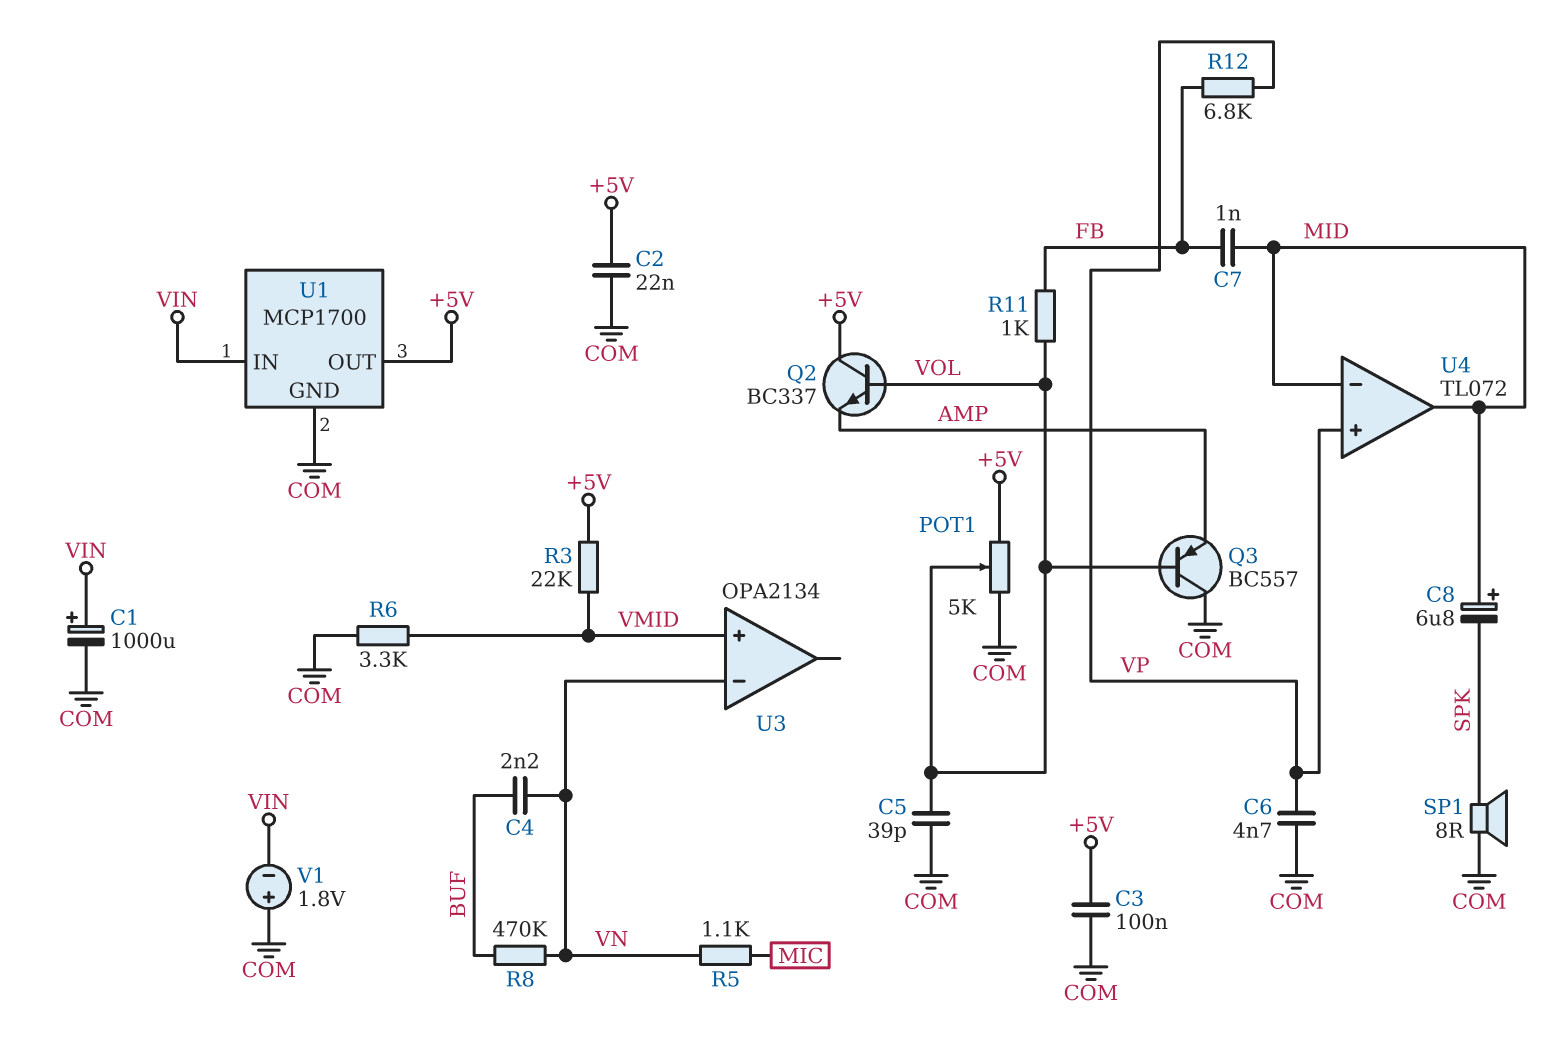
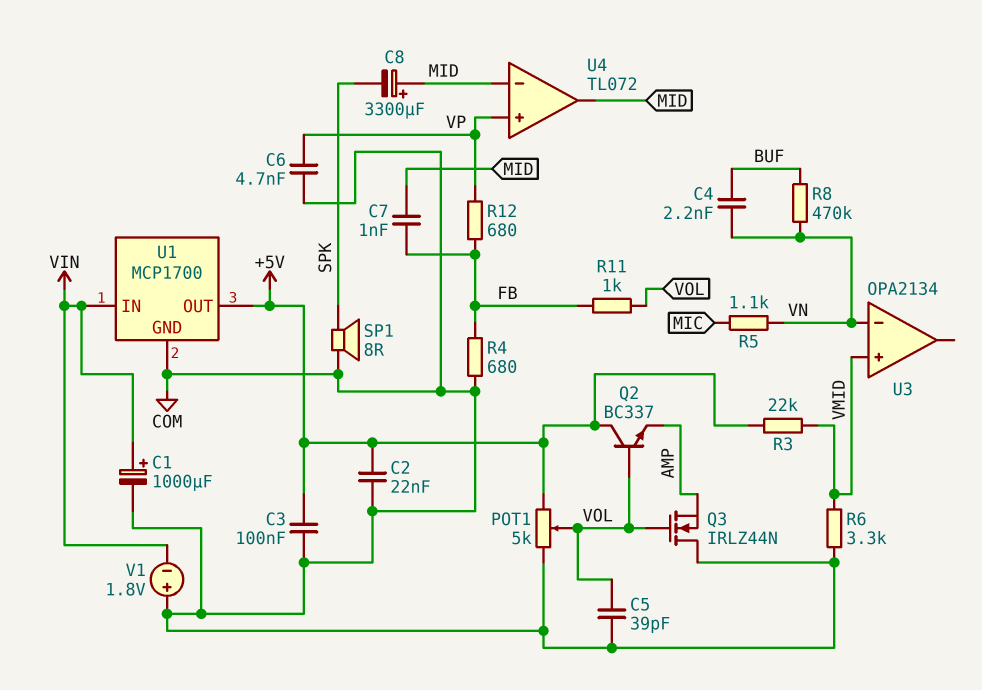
C8: 6.8uF (plus MID, minus SPK) -> 3300uF (plus MID, minus SPK)
Q3: PNP BC557 (B VOL, C COM, E AMP) -> NMOS IRLZ44N (G VOL, D COM, S AMP)
R4: none -> 680 (COM, FB)
R12: 6.8k (FB, VP) -> 680 (FB, VP)

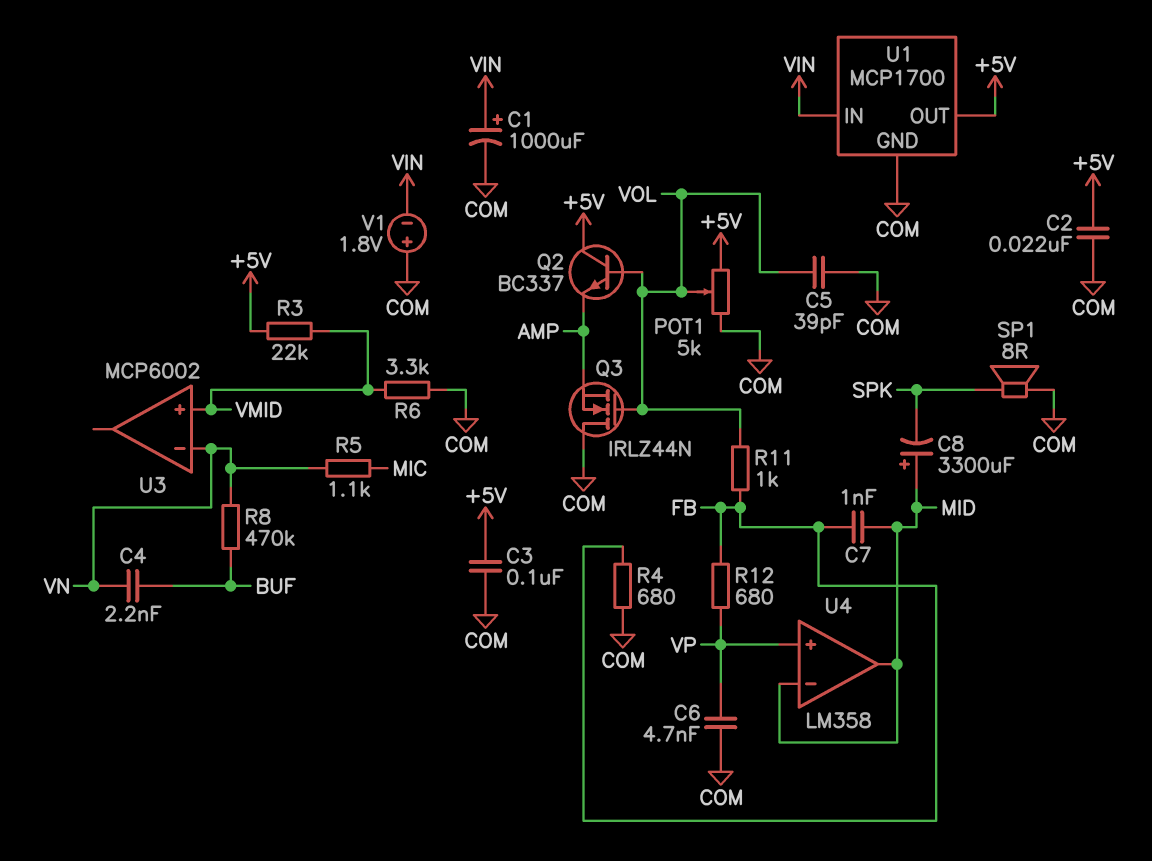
U3: OPA2134 -> MCP6002
U4: TL072 -> LM358

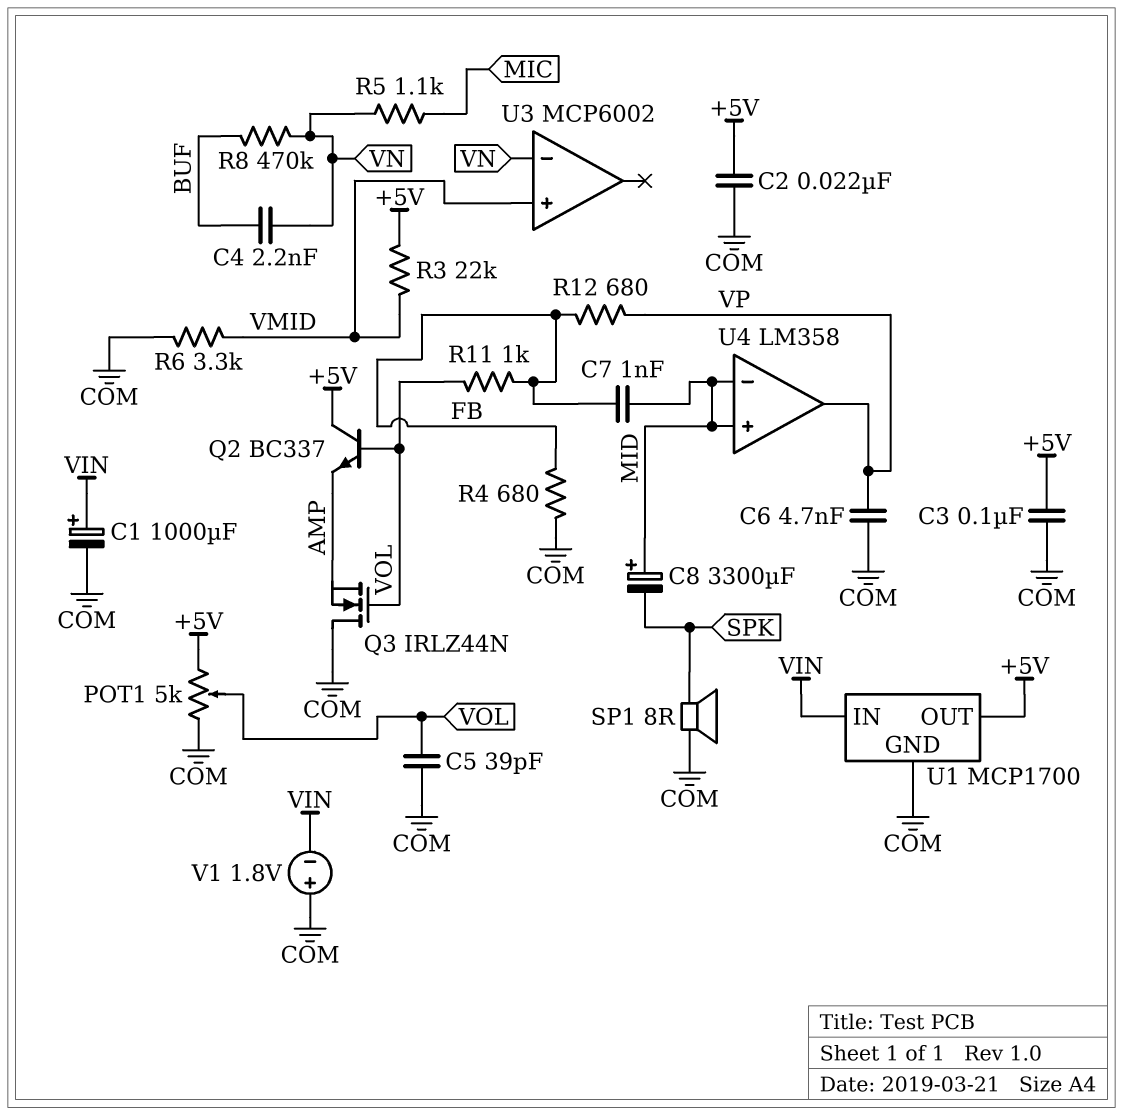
U4 pin in+: VP -> MID
U4 pin out: MID -> VP

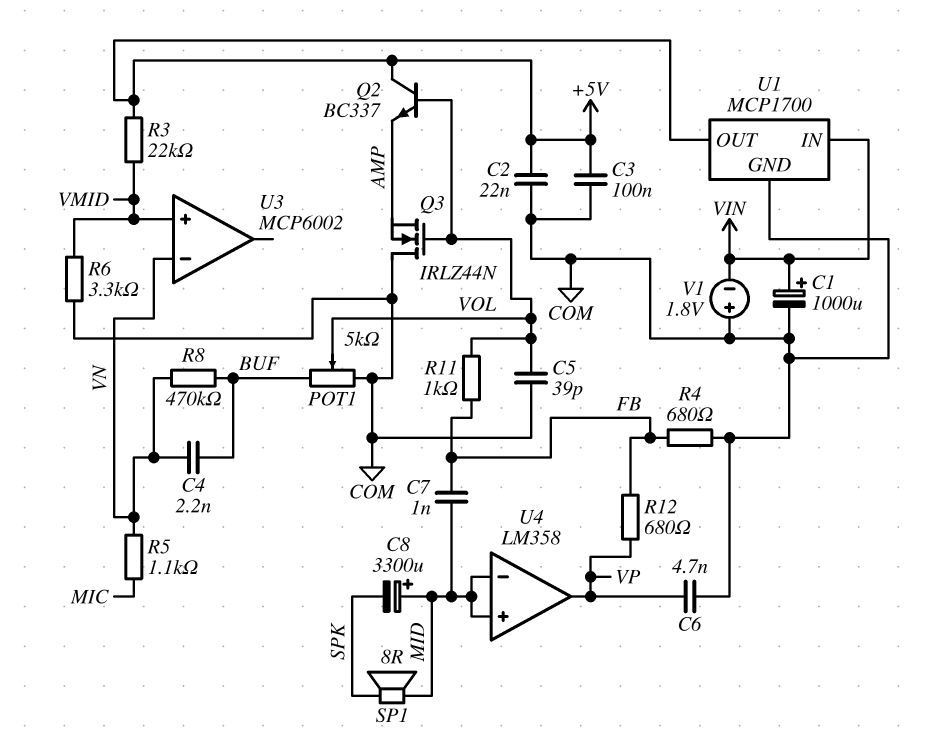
POT1: 5k (+5V, COM, wiper VOL) -> 5k (BUF, COM, wiper VOL)
SP1: speaker 8R (COM, SPK) -> speaker 8R (MID, SPK)

